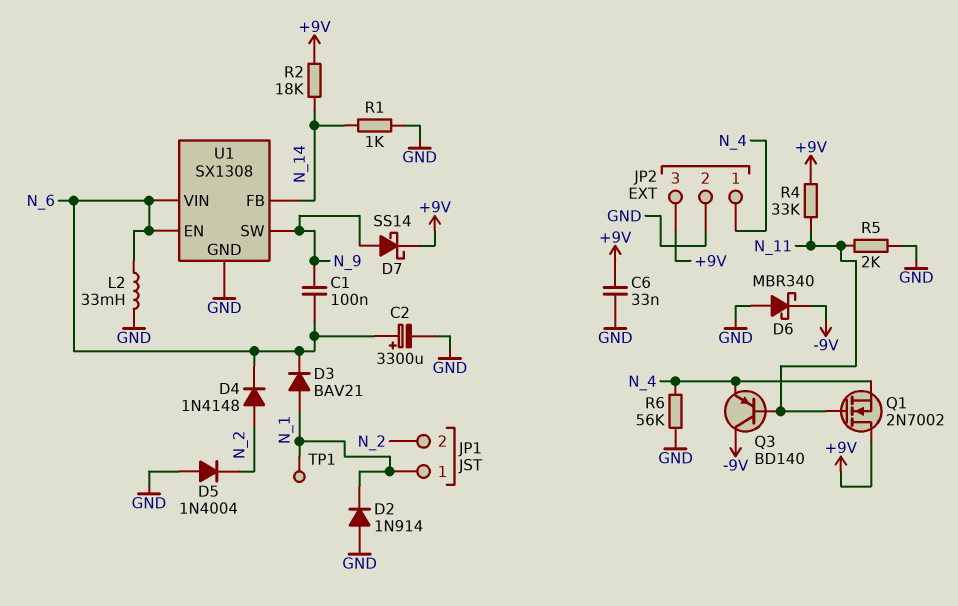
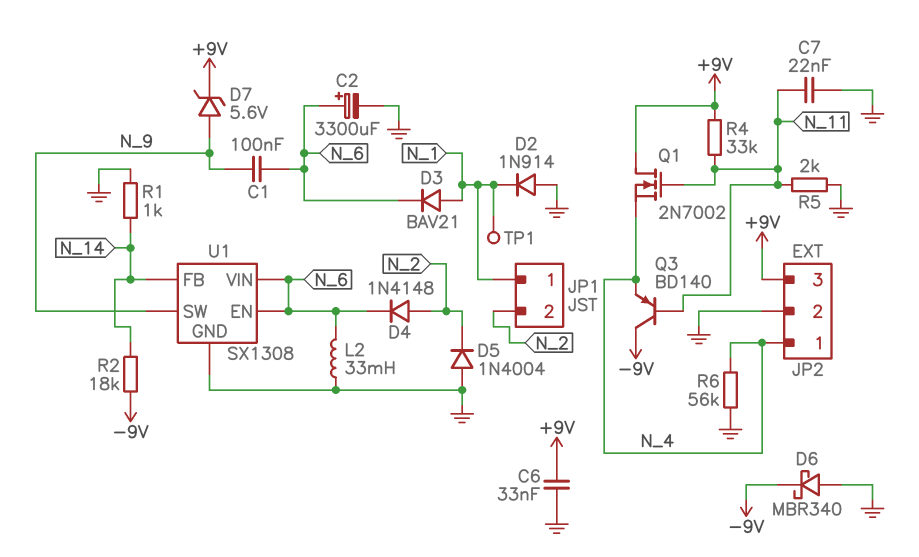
C7: none -> 22nF (GND, N_11)
D7: schottky SS14 (A N_9, K +9V) -> zener 5.6V (A N_9, K +9V)
R2: 18k (+9V, N_14) -> 18k (-9V, N_14)

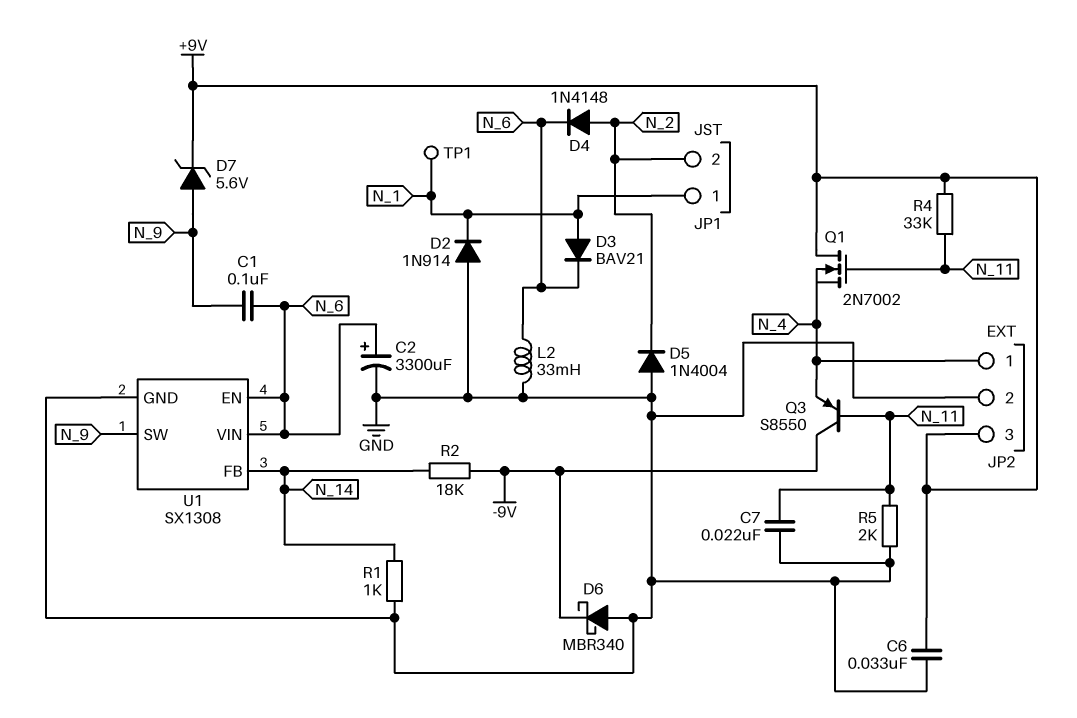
Q3: PNP BD140 (B N_11, C -9V, E N_4) -> PNP S8550 (B N_11, C -9V, E N_4)
R6: 56k (GND, N_4) -> none

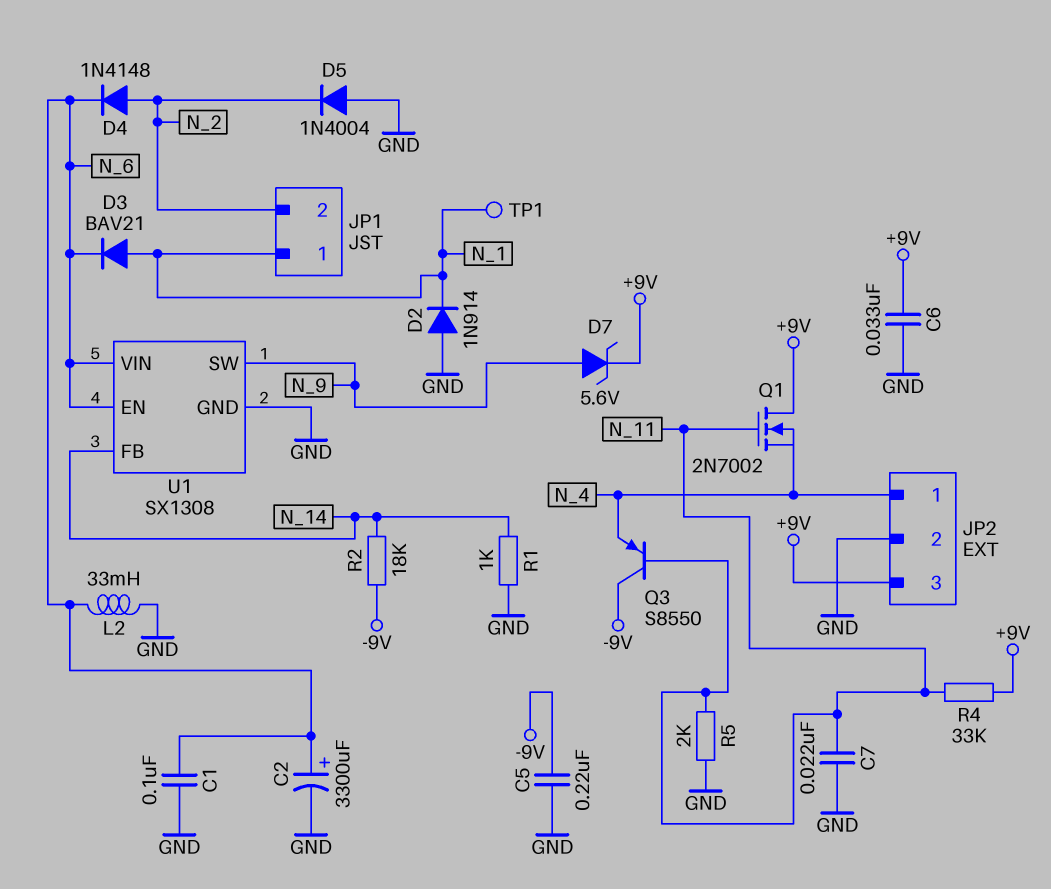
C1: 100nF (N_6, N_9) -> 100nF (GND, N_6)
C5: none -> 220nF (-9V, GND)
D6: schottky MBR340 (A GND, K -9V) -> none

